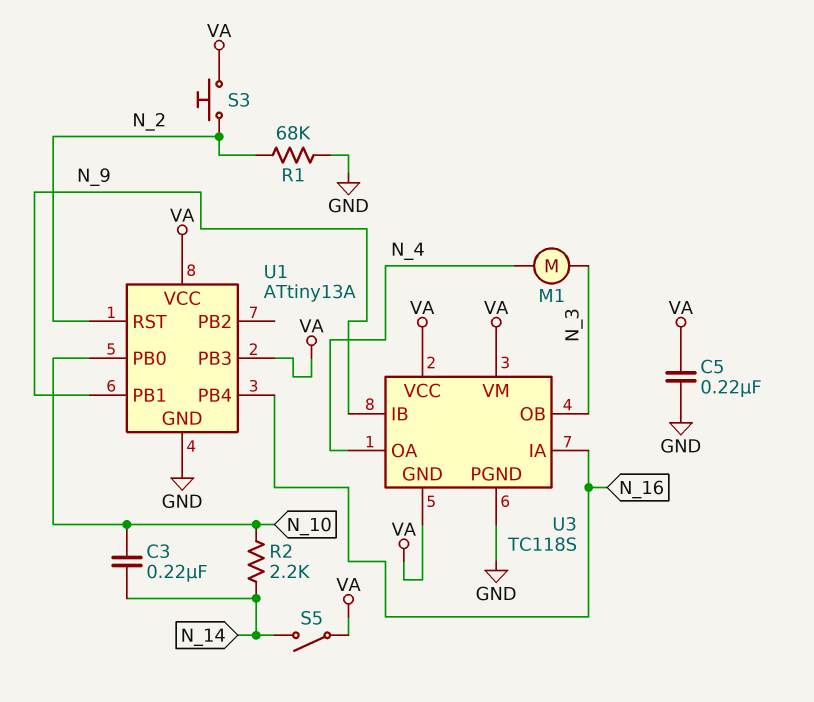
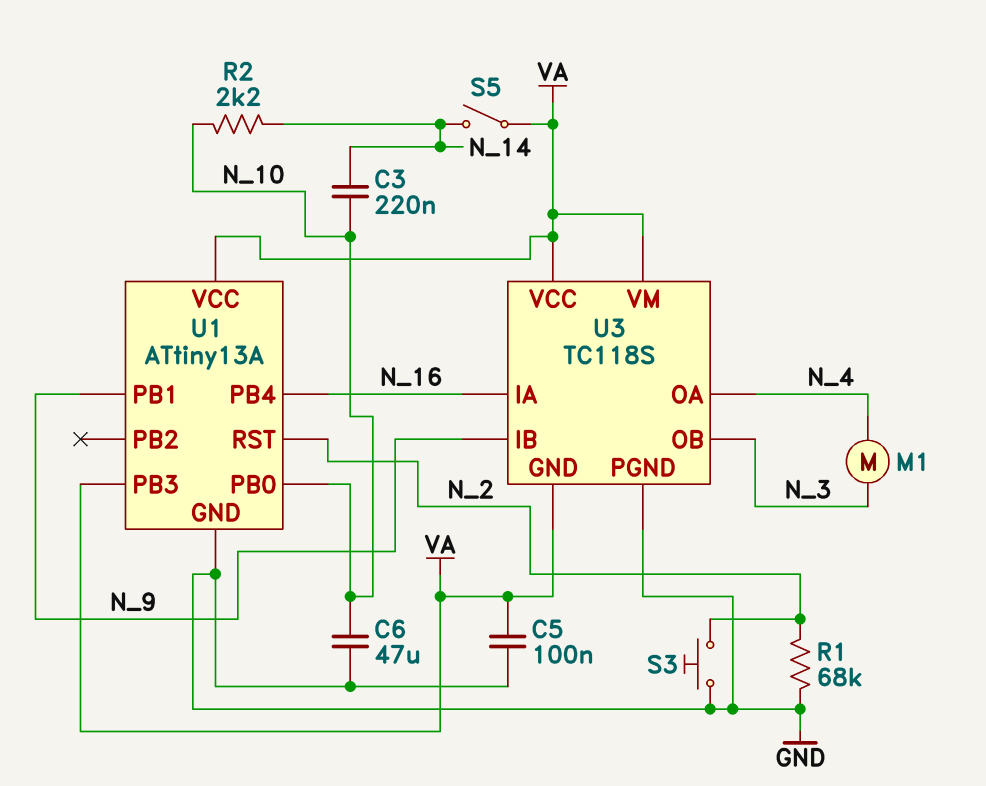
C5: 220nF (GND, VA) -> 100nF (GND, VA)
C6: none -> 47uF (GND, N_10)
S3: button (N_2, VA) -> button (GND, N_2)

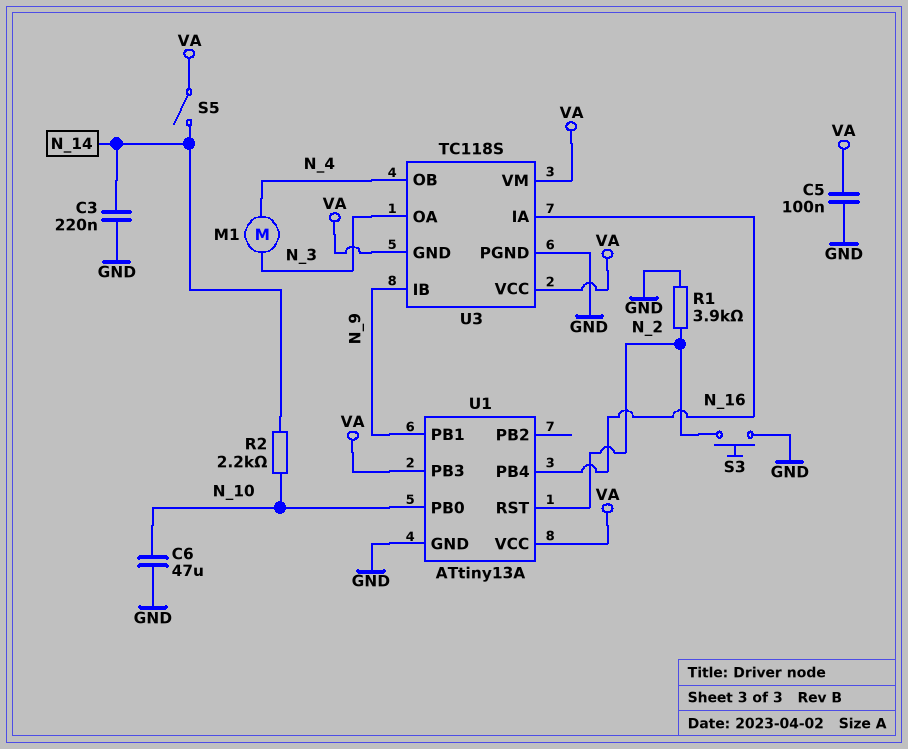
C3: 220nF (N_10, N_14) -> 220nF (GND, N_14)
R1: 68k (GND, N_2) -> 3.9k (GND, N_2)
U3 pin OA: N_4 -> N_3
U3 pin OB: N_3 -> N_4

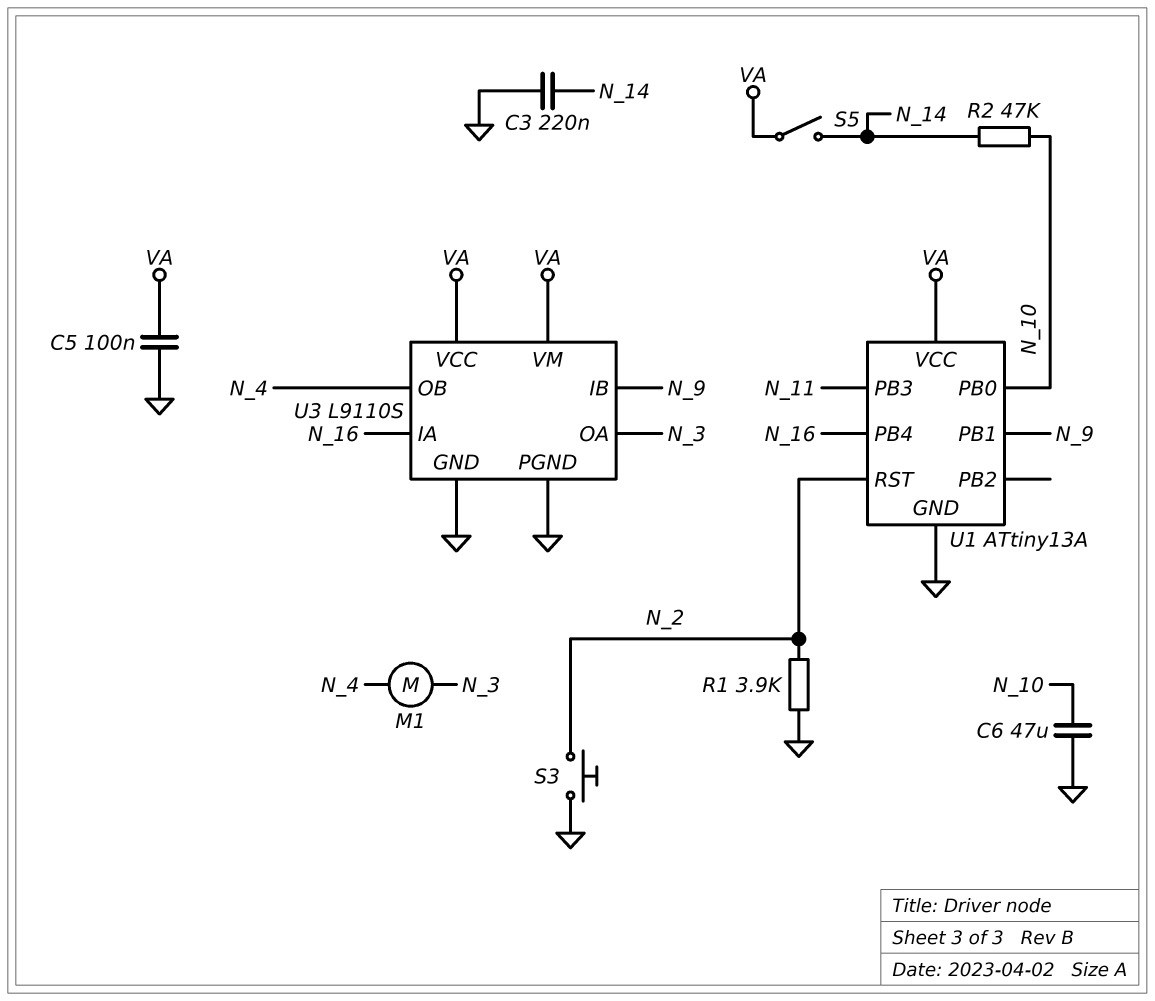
R2: 2.2k (N_10, N_14) -> 47k (N_10, N_14)
U1 pin PB3: VA -> N_11
U3: TC118S -> L9110S
U3 pin GND: VA -> GND

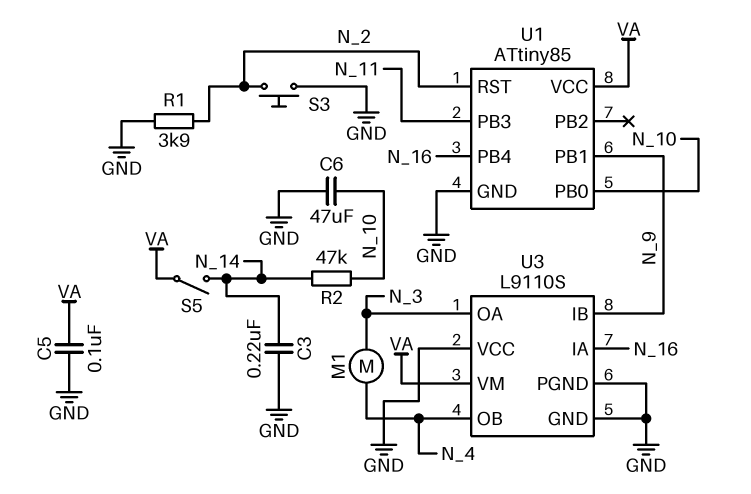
U1: ATtiny13A -> ATtiny85
U3 pin VCC: VA -> GND

